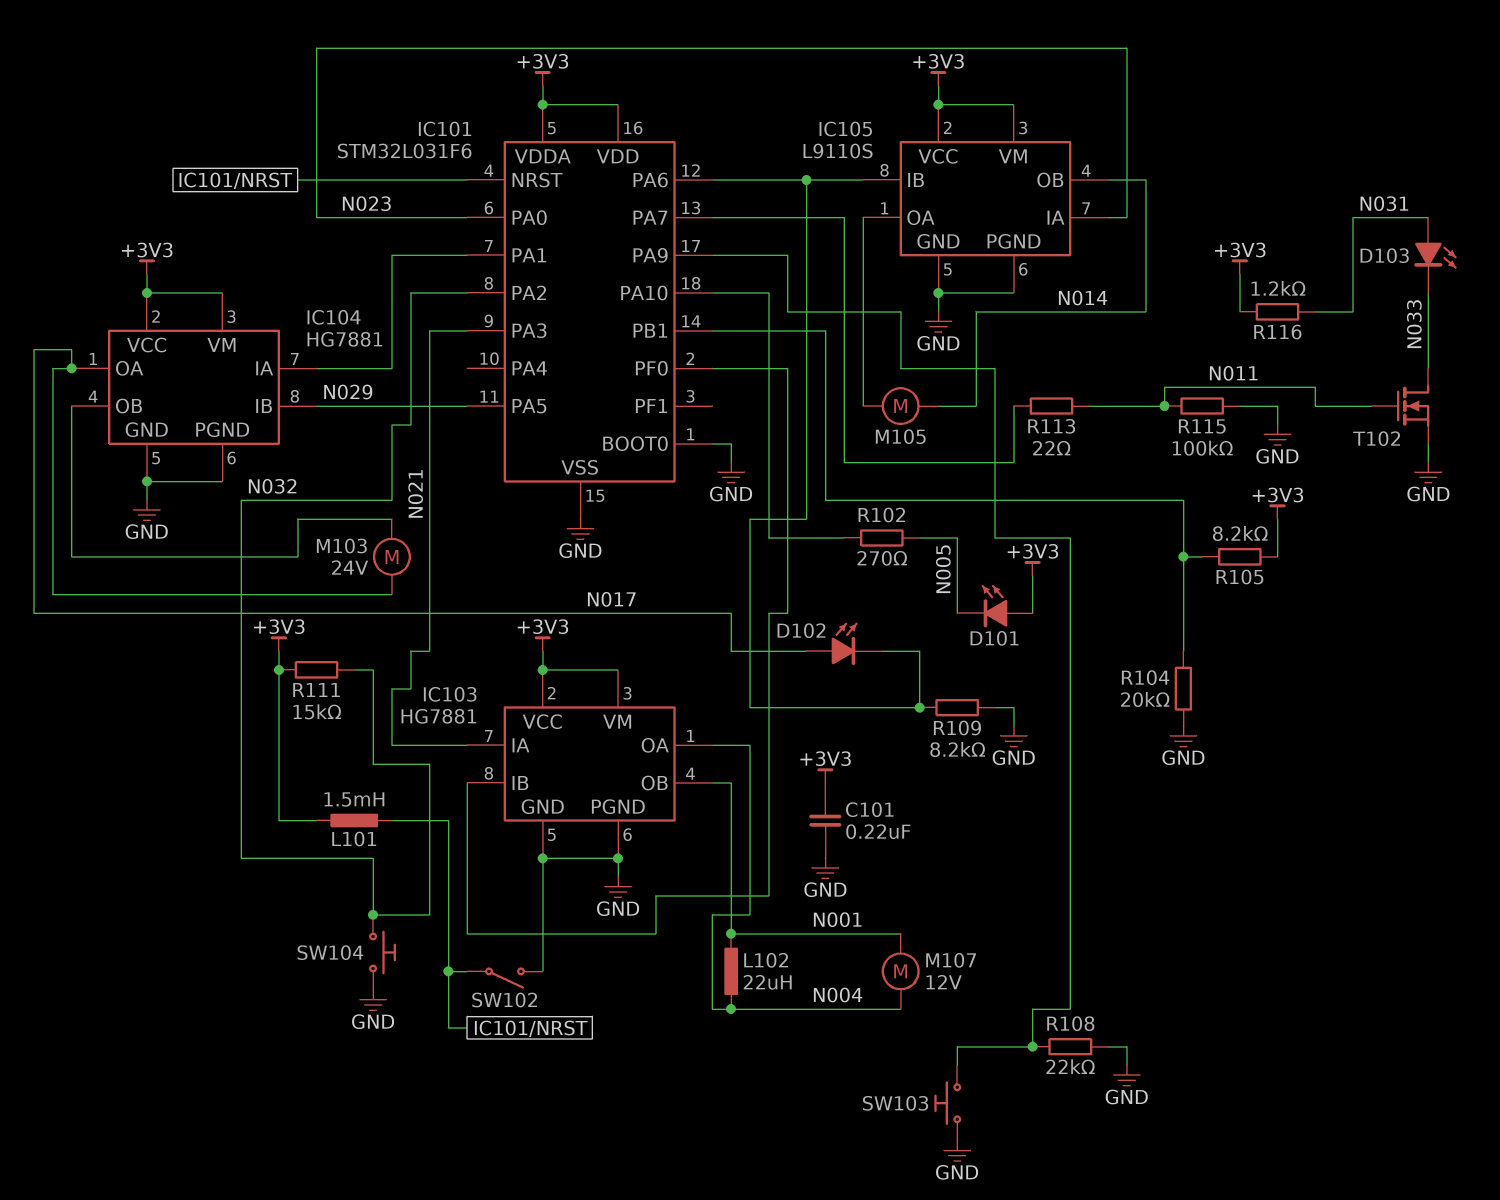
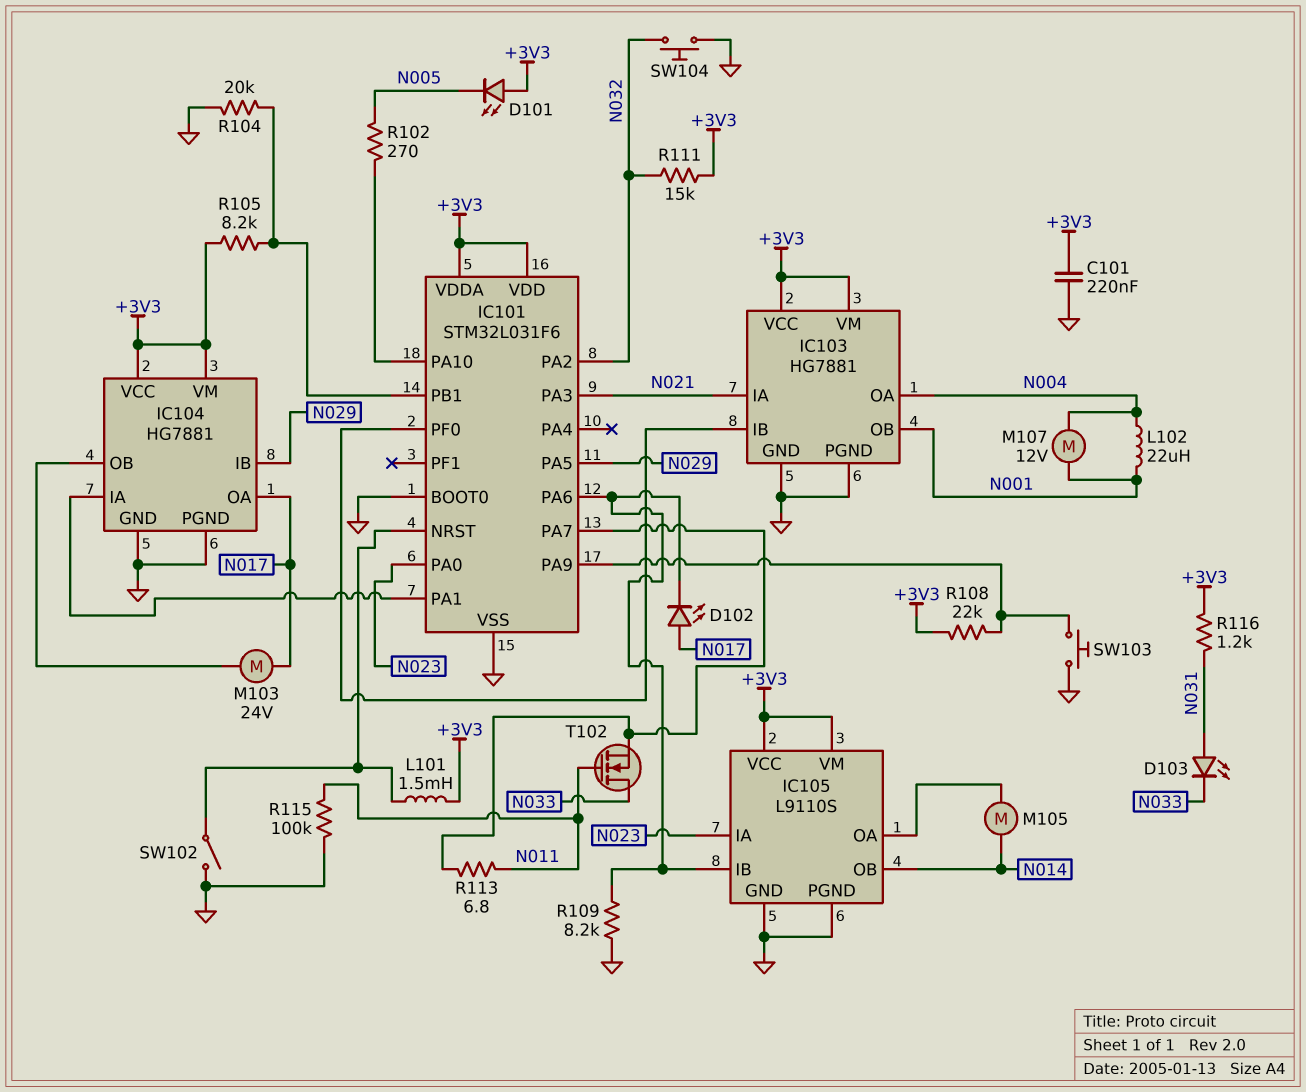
R108: 22k (GND, IC101/PA9) -> 22k (+3V3, IC101/PA9)
R113: 22 (IC101/PA7, N011) -> 6.8 (IC101/PA7, N011)
T102: NMOS (G N011, D N033, S GND) -> NMOS (G N011, D N033, S IC101/PA7)

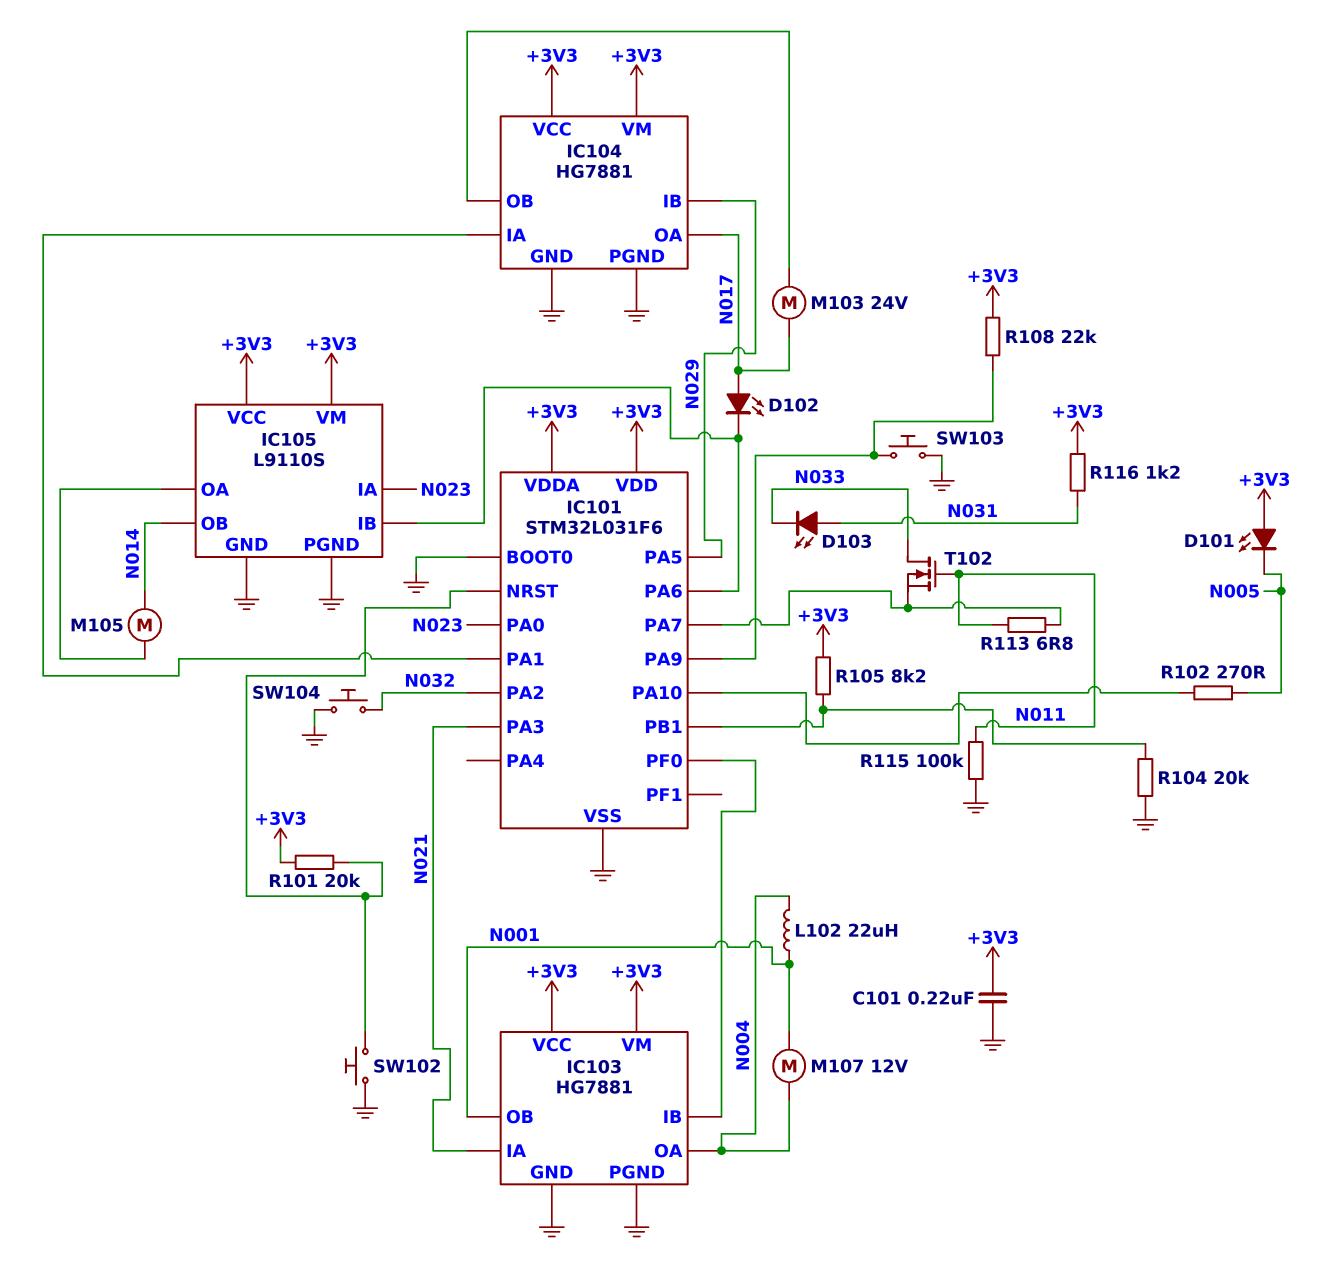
L101: 1.5mH (+3V3, IC101/NRST) -> none
R101: none -> 20k (+3V3, IC101/NRST)
R109: 8.2k (GND, IC101/PA6) -> none
R111: 15k (+3V3, N032) -> none
SW102: switch (GND, IC101/NRST) -> button (GND, IC101/NRST)

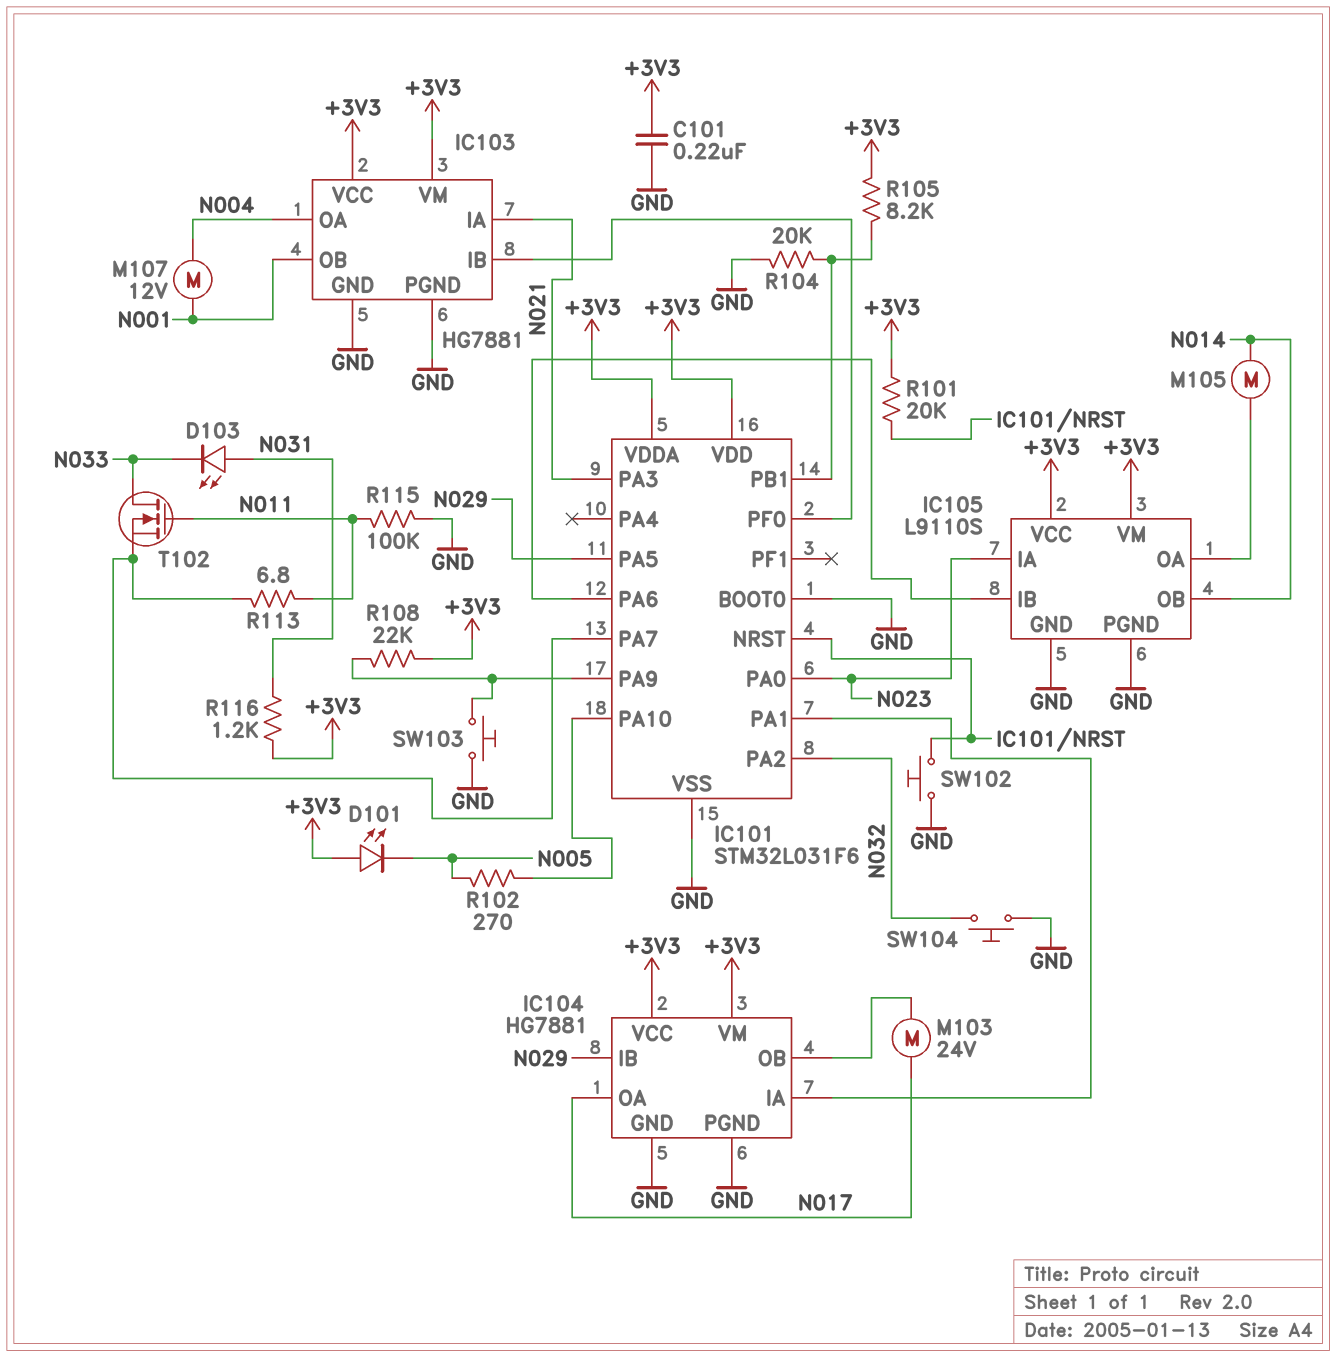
D102: LED (A N017, K IC101/PA6) -> none
L102: 22uH (N001, N004) -> none

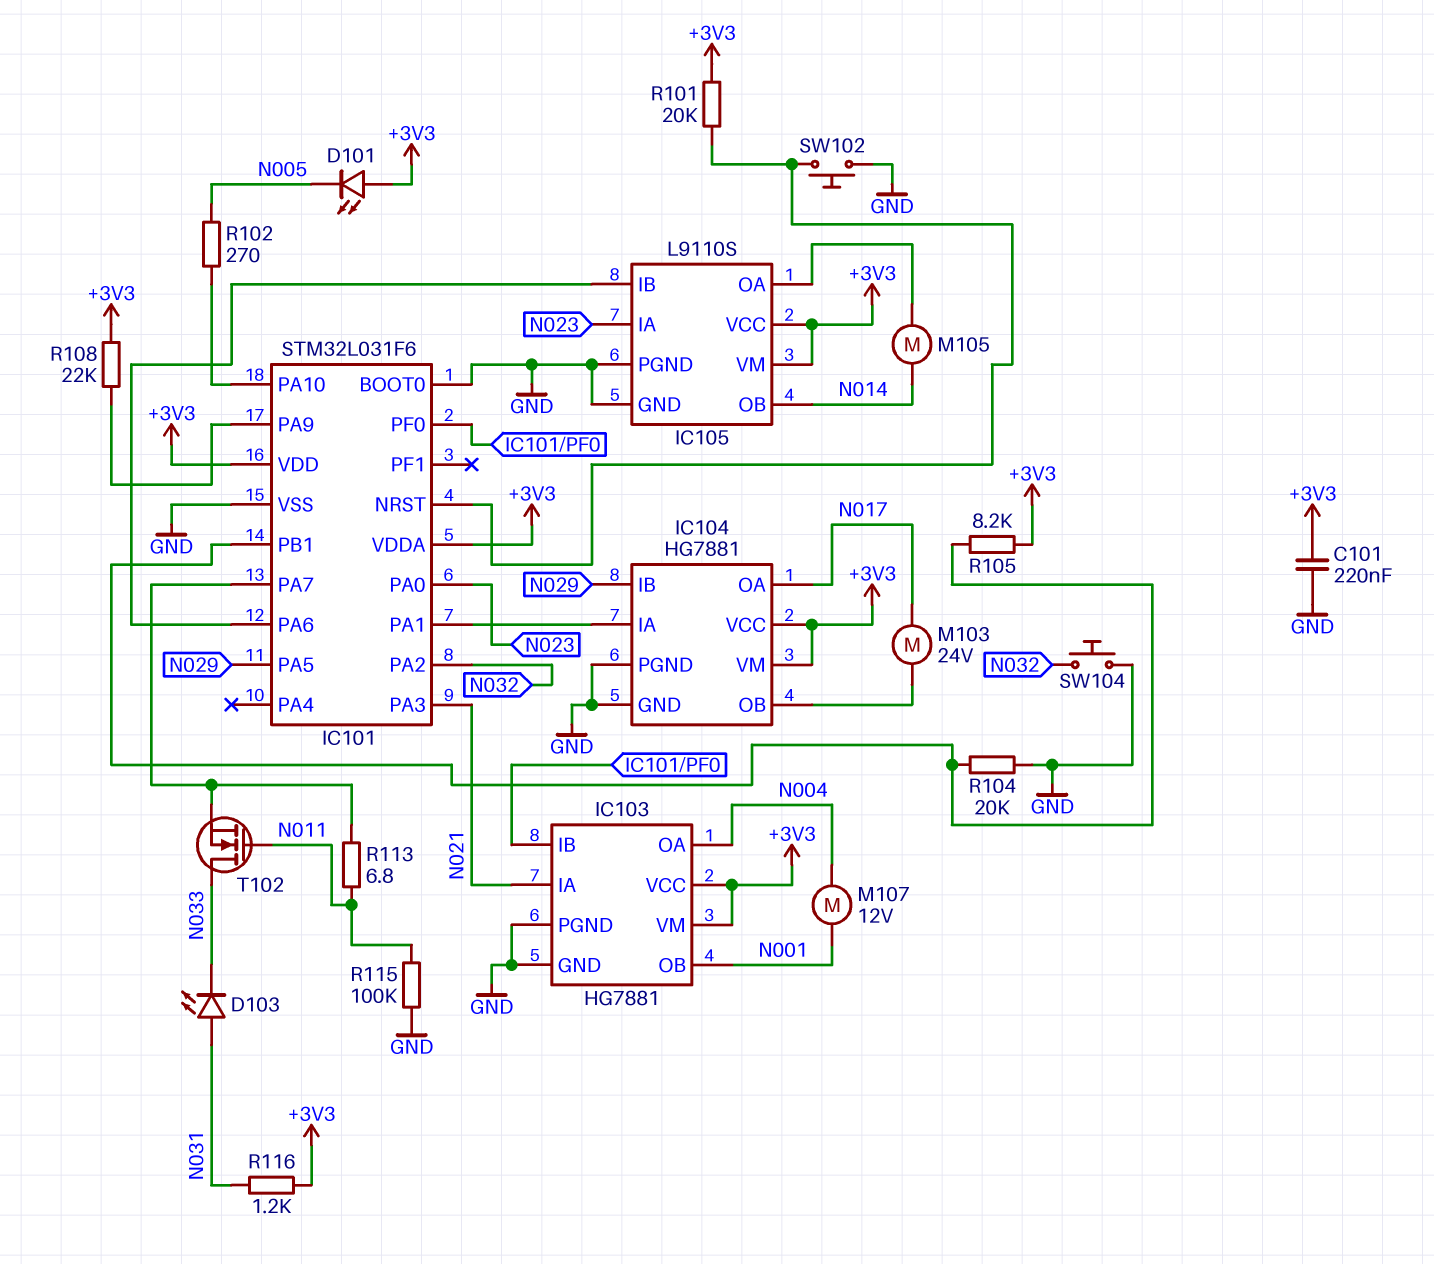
SW103: button (GND, IC101/PA9) -> none

